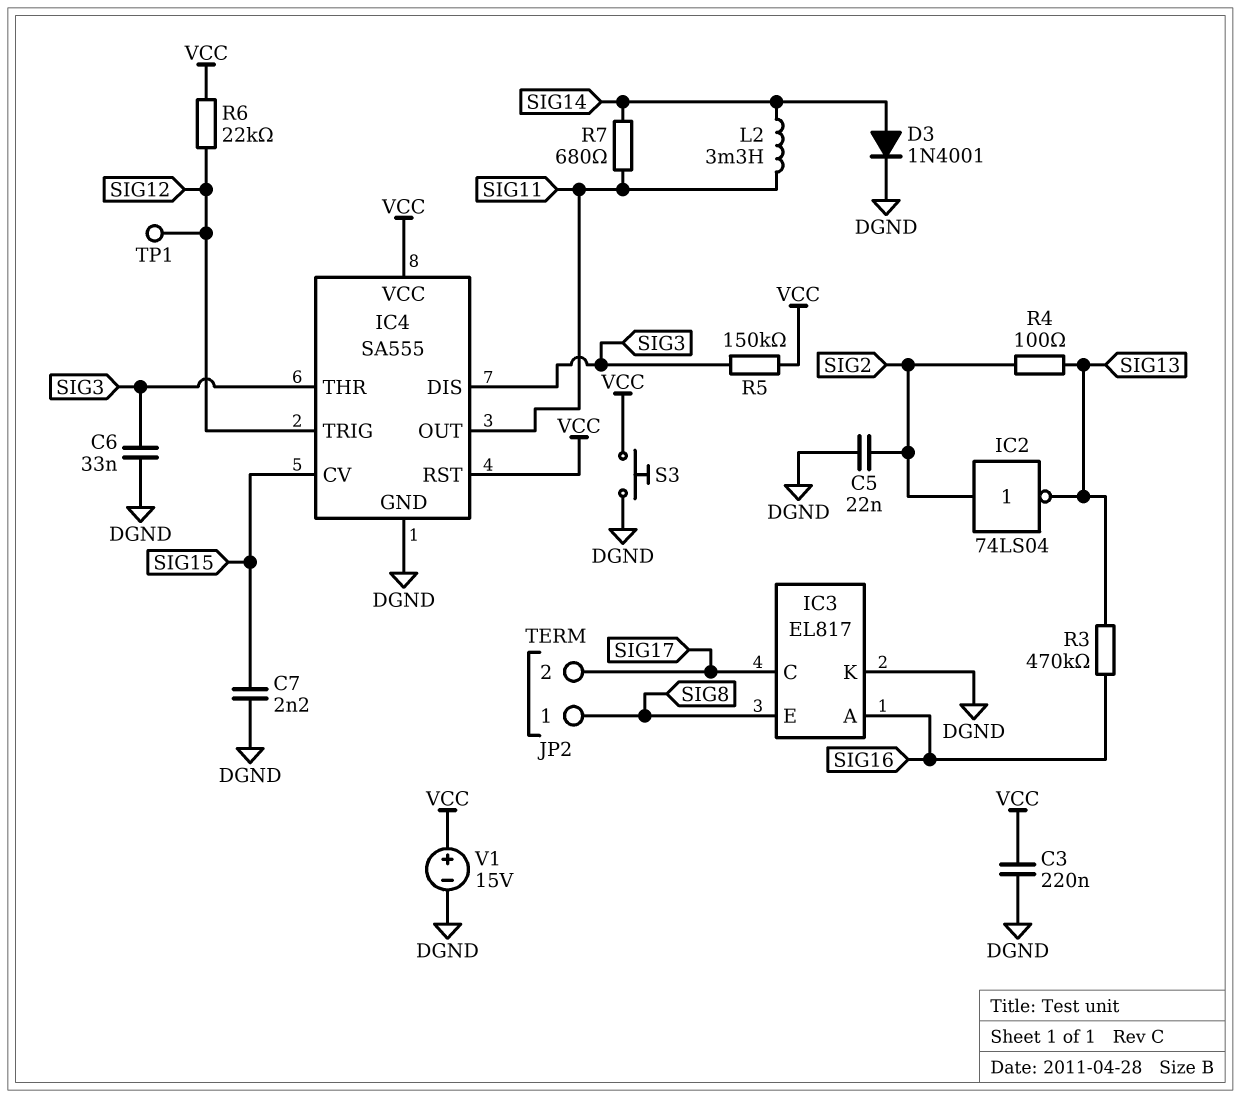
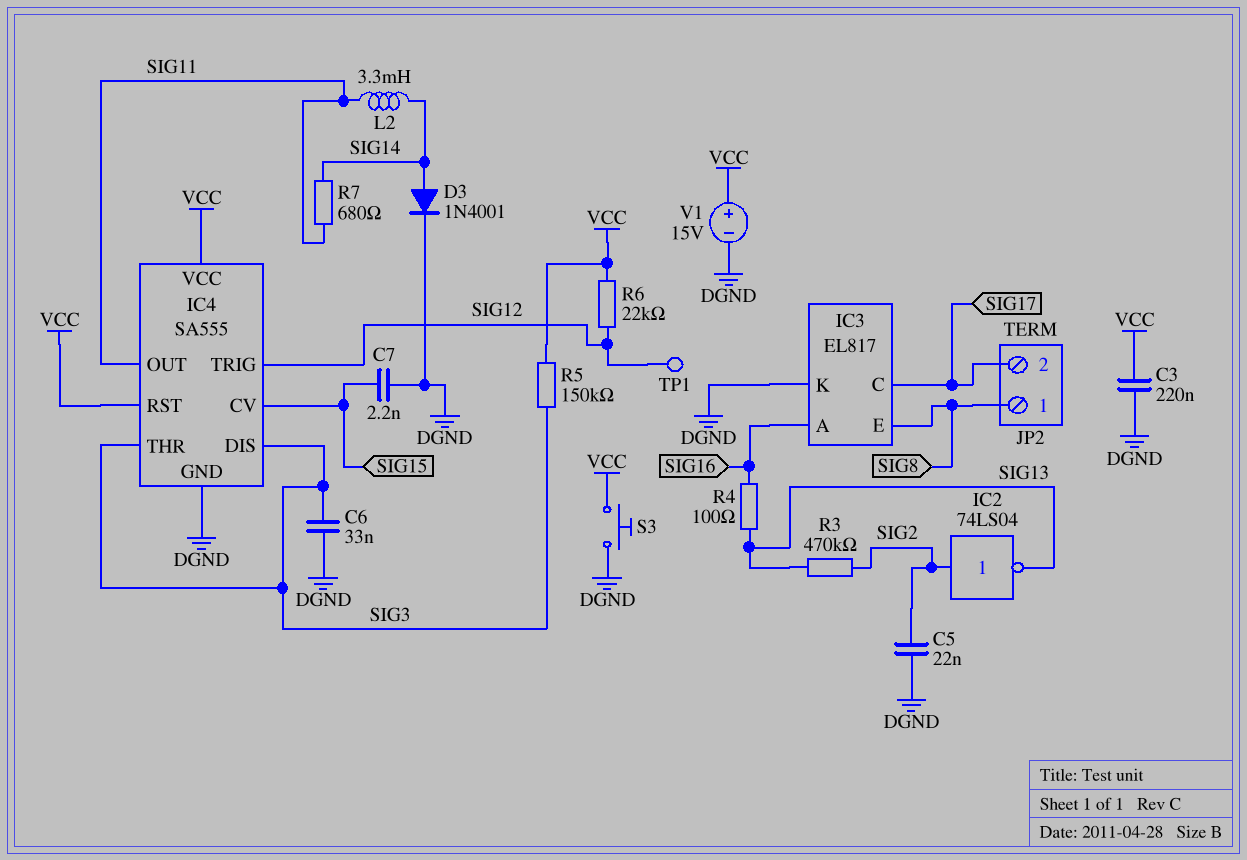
R3: 470k (SIG13, SIG16) -> 470k (SIG2, SIG13)
R4: 100 (SIG2, SIG13) -> 100 (SIG13, SIG16)

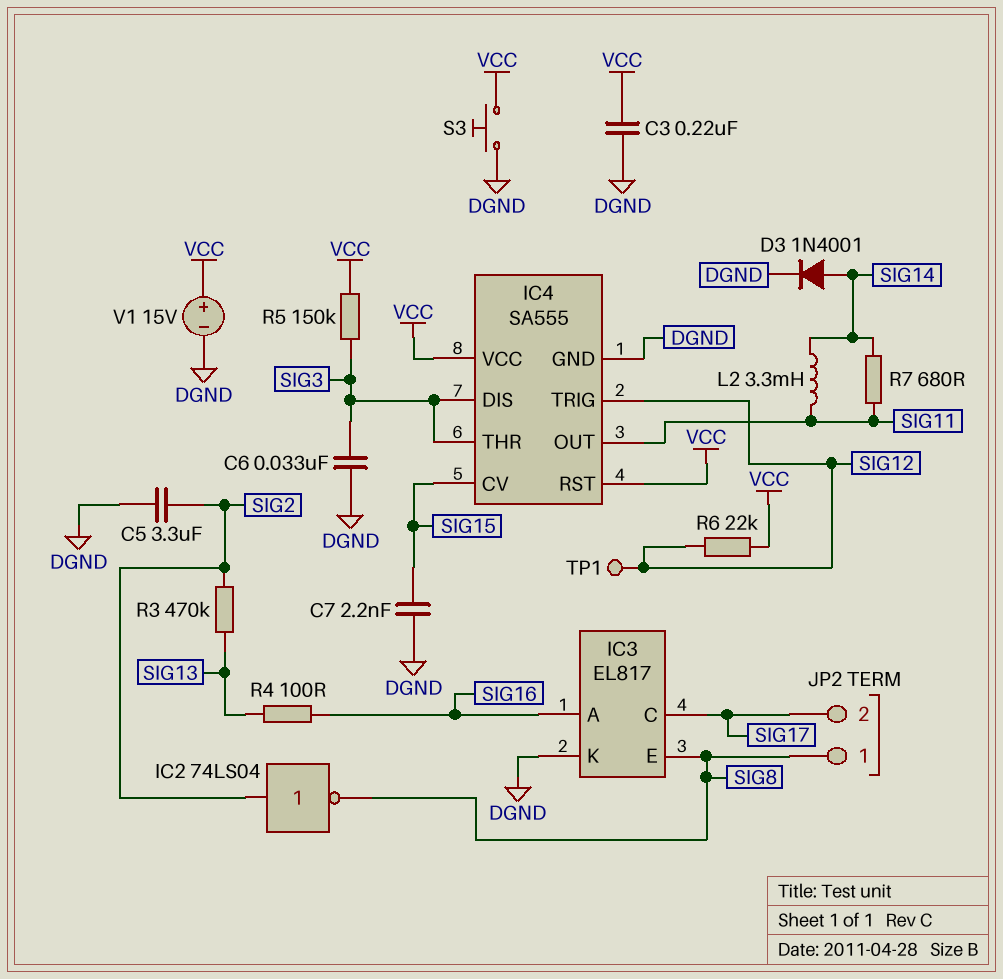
C5: 22nF (DGND, SIG2) -> 3.3uF (DGND, SIG2)
IC2: NOT 74LS04 (in SIG2, out SIG13) -> NOT 74LS04 (in SIG2, out SIG8)

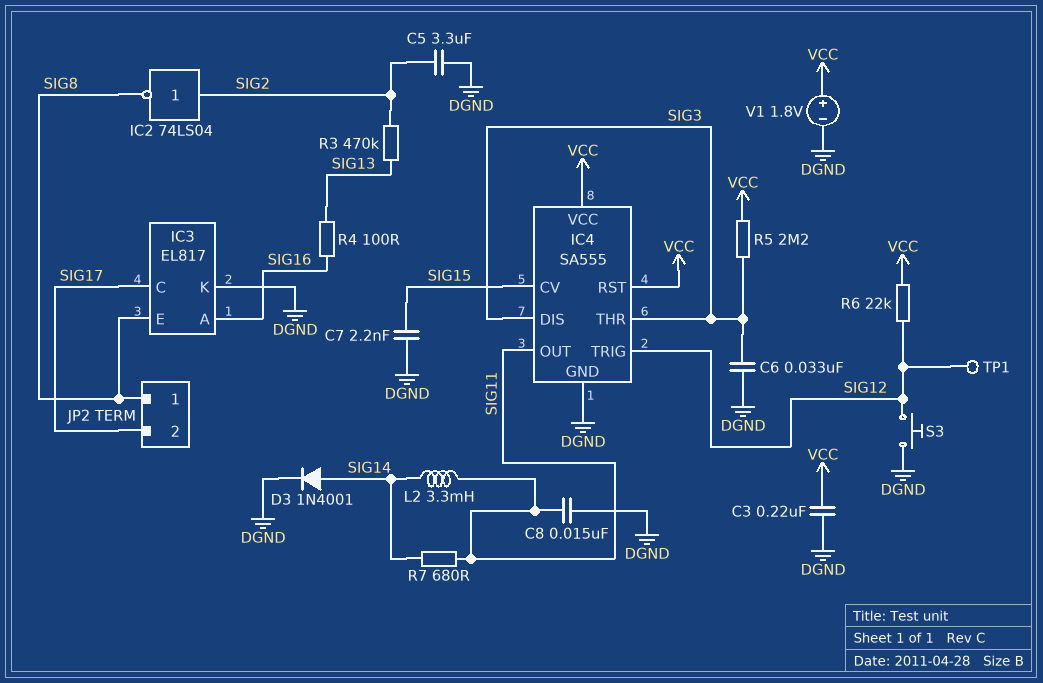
C8: none -> 15nF (DGND, SIG11)
R5: 150k (SIG3, VCC) -> 2.2M (SIG3, VCC)
S3: button (DGND, VCC) -> button (DGND, SIG12)
V1: 15V (plus VCC, minus DGND) -> 1.8V (plus VCC, minus DGND)

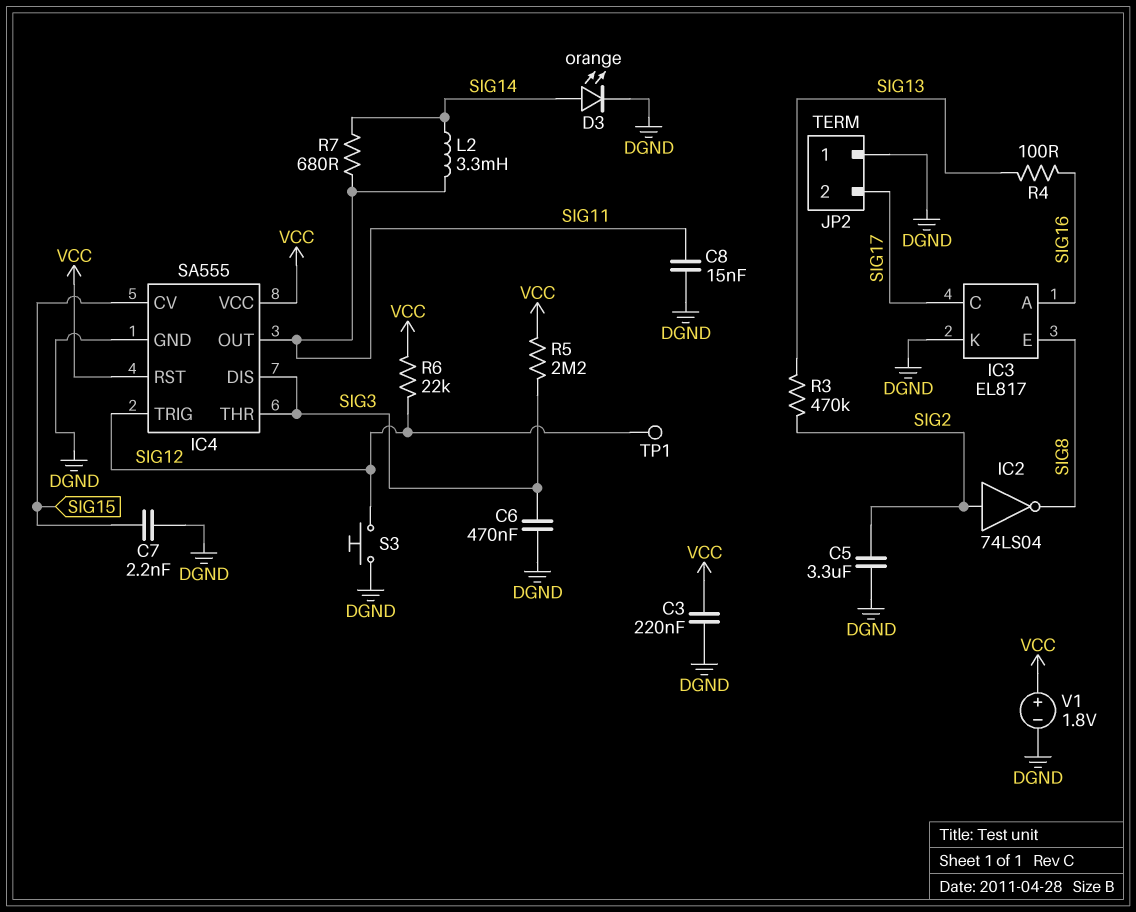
C6: 33nF (DGND, SIG3) -> 470nF (DGND, SIG3)
D3: diode 1N4001 (A SIG14, K DGND) -> LED orange (A SIG14, K DGND)
JP2 pin 1: SIG8 -> DGND

